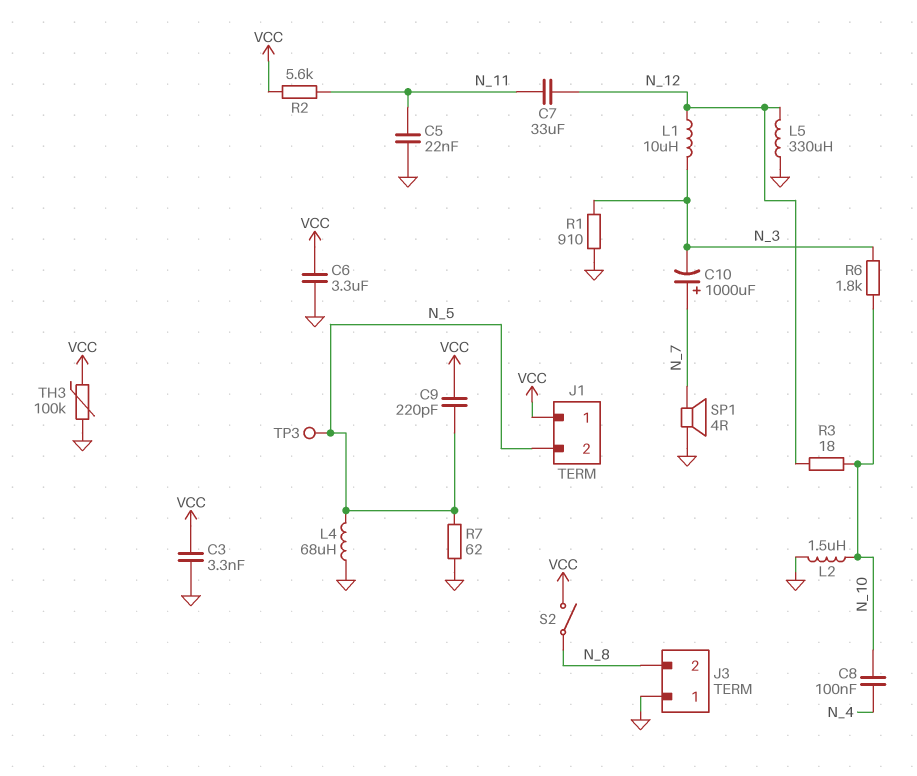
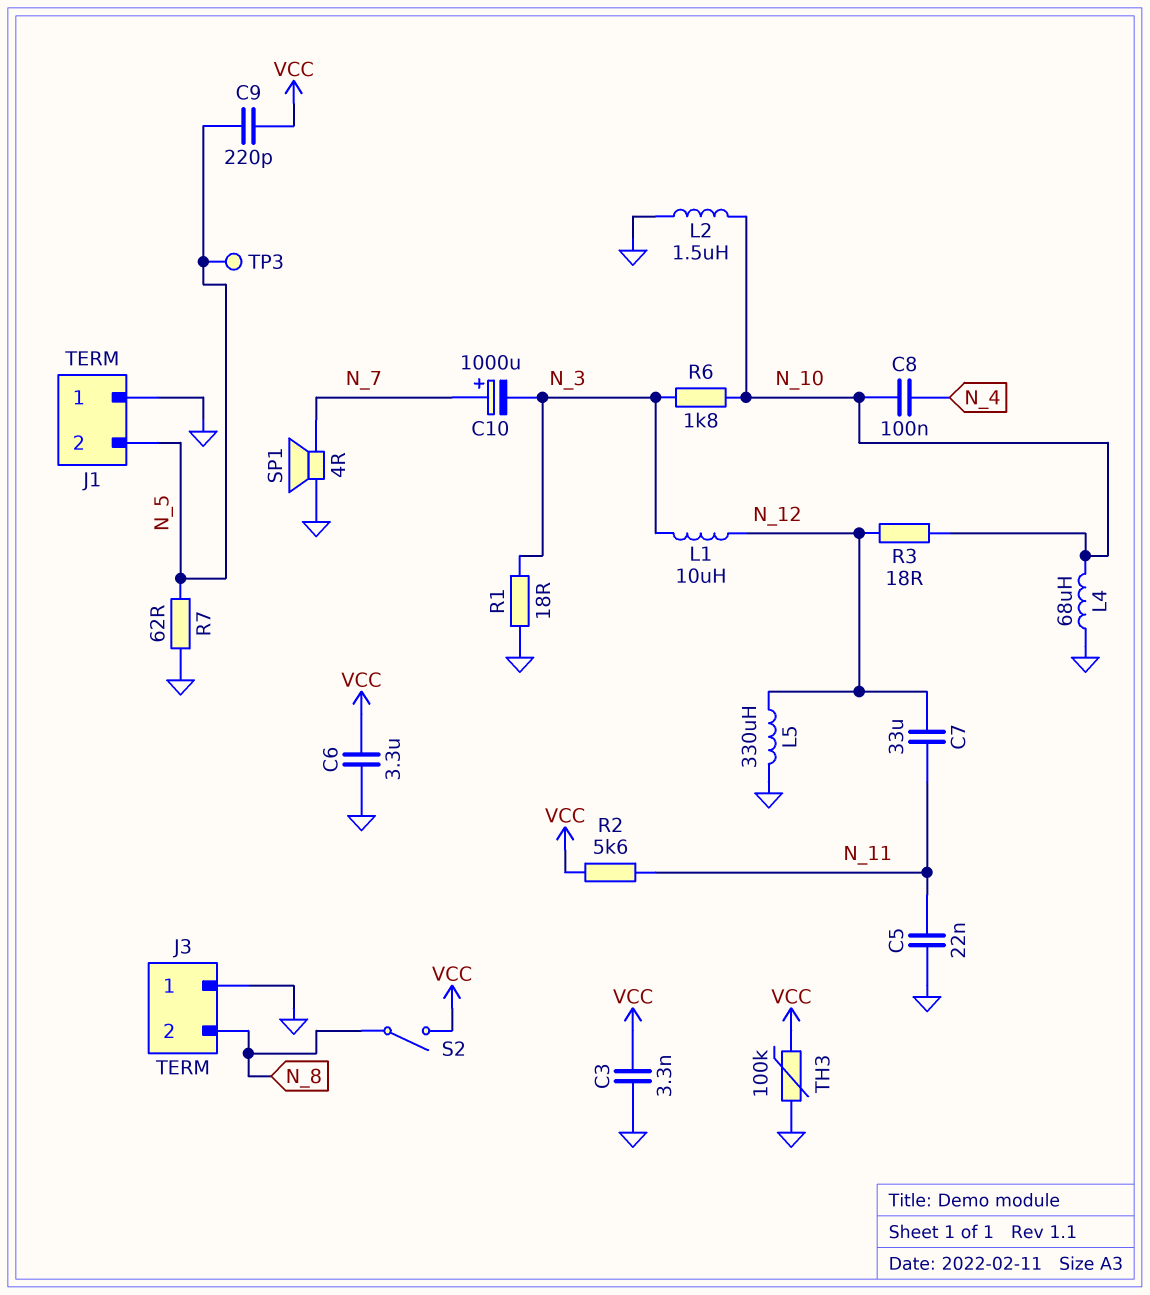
J1 pin 1: VCC -> GND
L4: 68uH (GND, N_5) -> 68uH (GND, N_10)
R1: 910 (GND, N_3) -> 18 (GND, N_3)

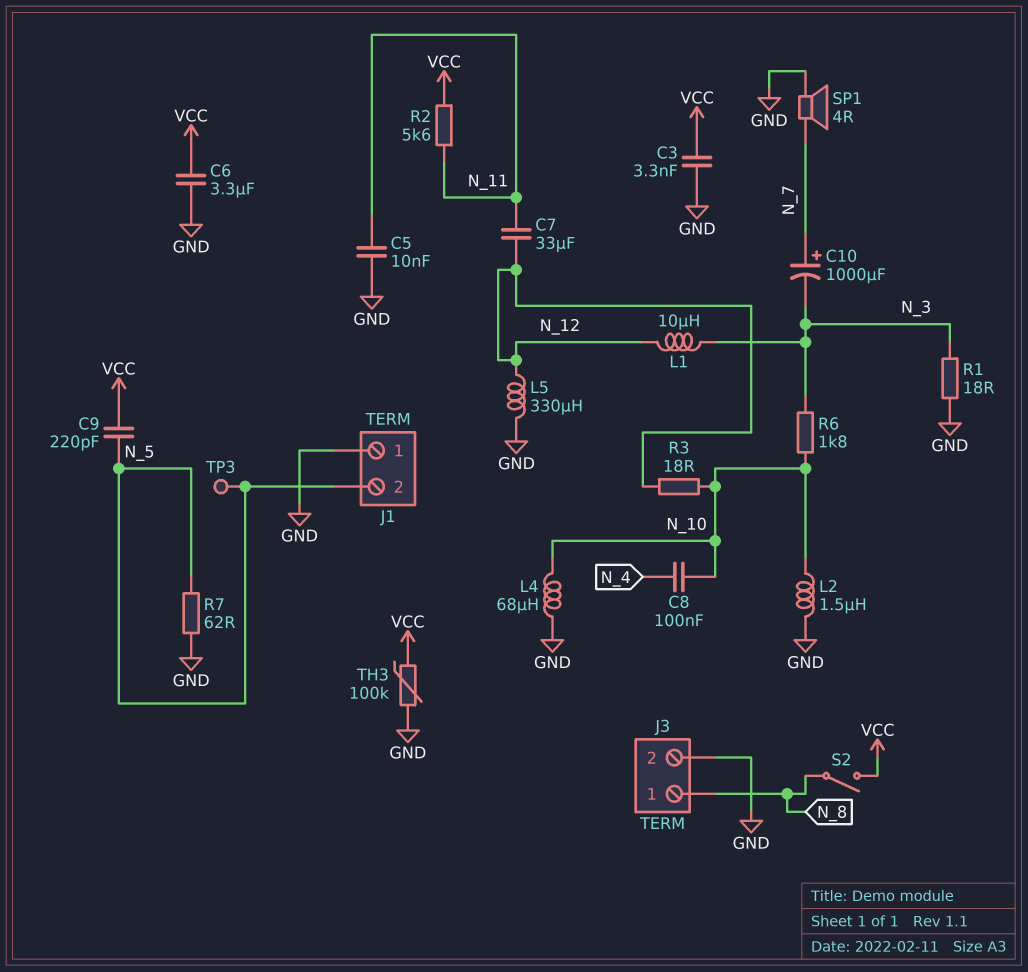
C5: 22nF (GND, N_11) -> 10nF (GND, N_11)
J3 pin 1: GND -> N_8
J3 pin 2: N_8 -> GND

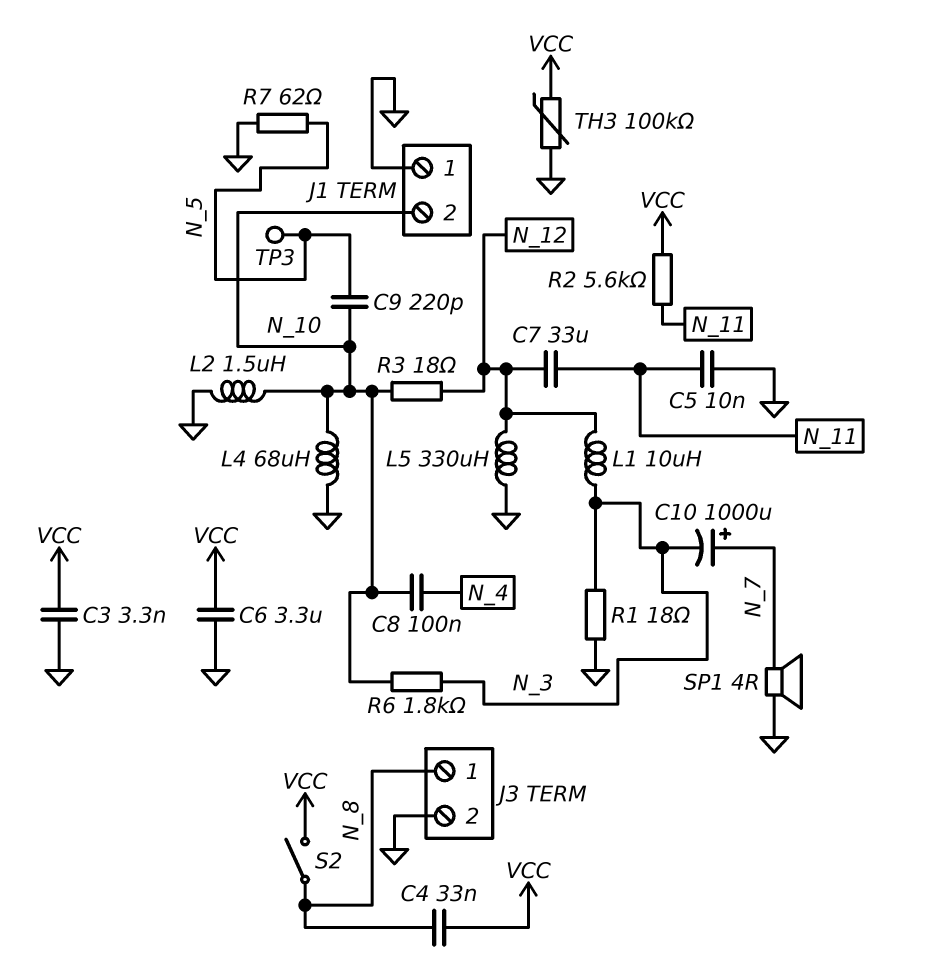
C4: none -> 33nF (N_8, VCC)
C9: 220pF (N_5, VCC) -> 220pF (N_5, N_10)
J1 pin 2: N_5 -> N_10

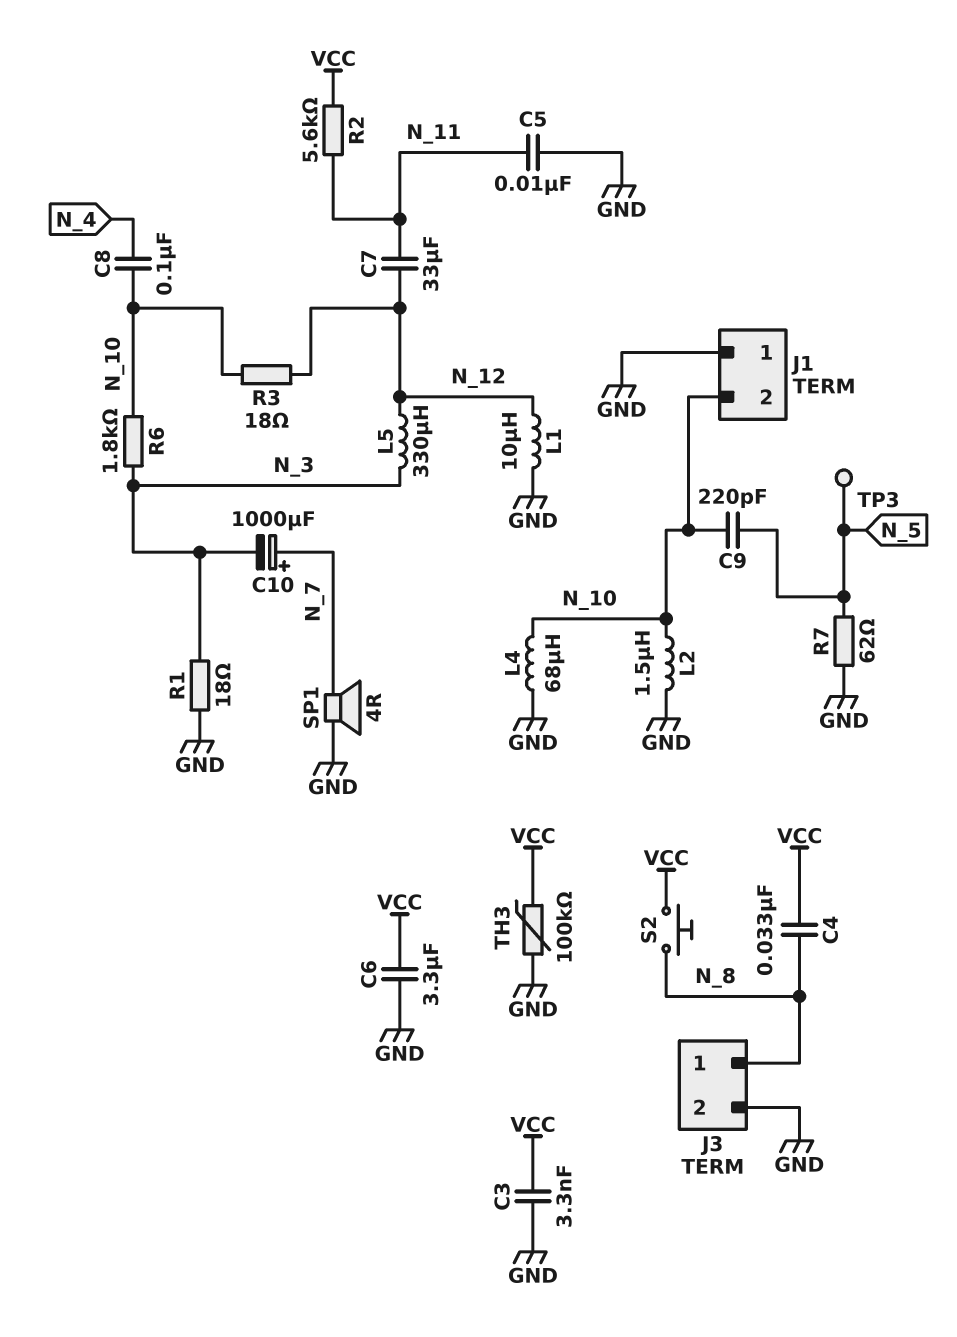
L1: 10uH (N_3, N_12) -> 10uH (GND, N_12)
L5: 330uH (GND, N_12) -> 330uH (N_3, N_12)
S2: switch (N_8, VCC) -> button (N_8, VCC)

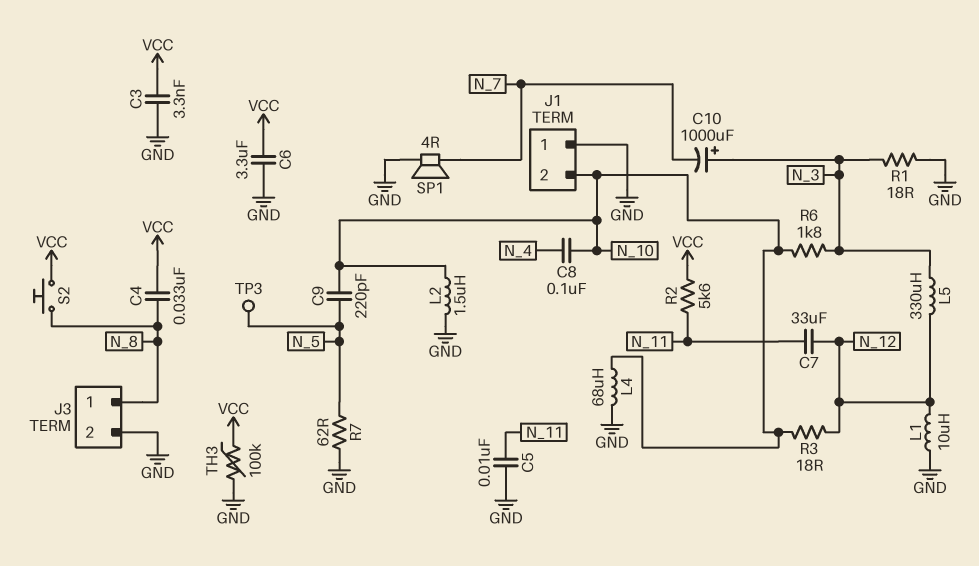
C10: 1000uF (plus N_7, minus N_3) -> 1000uF (plus N_3, minus N_7)

